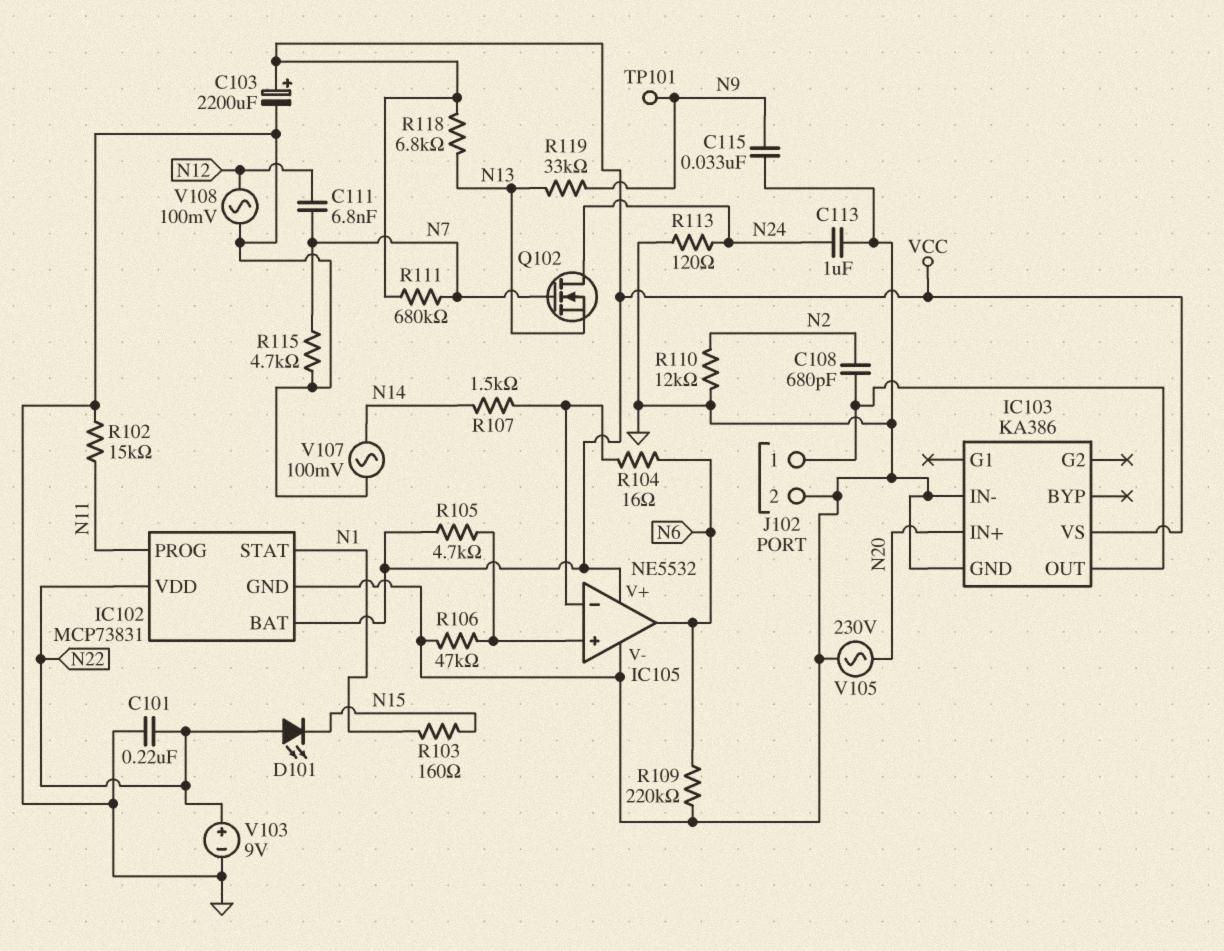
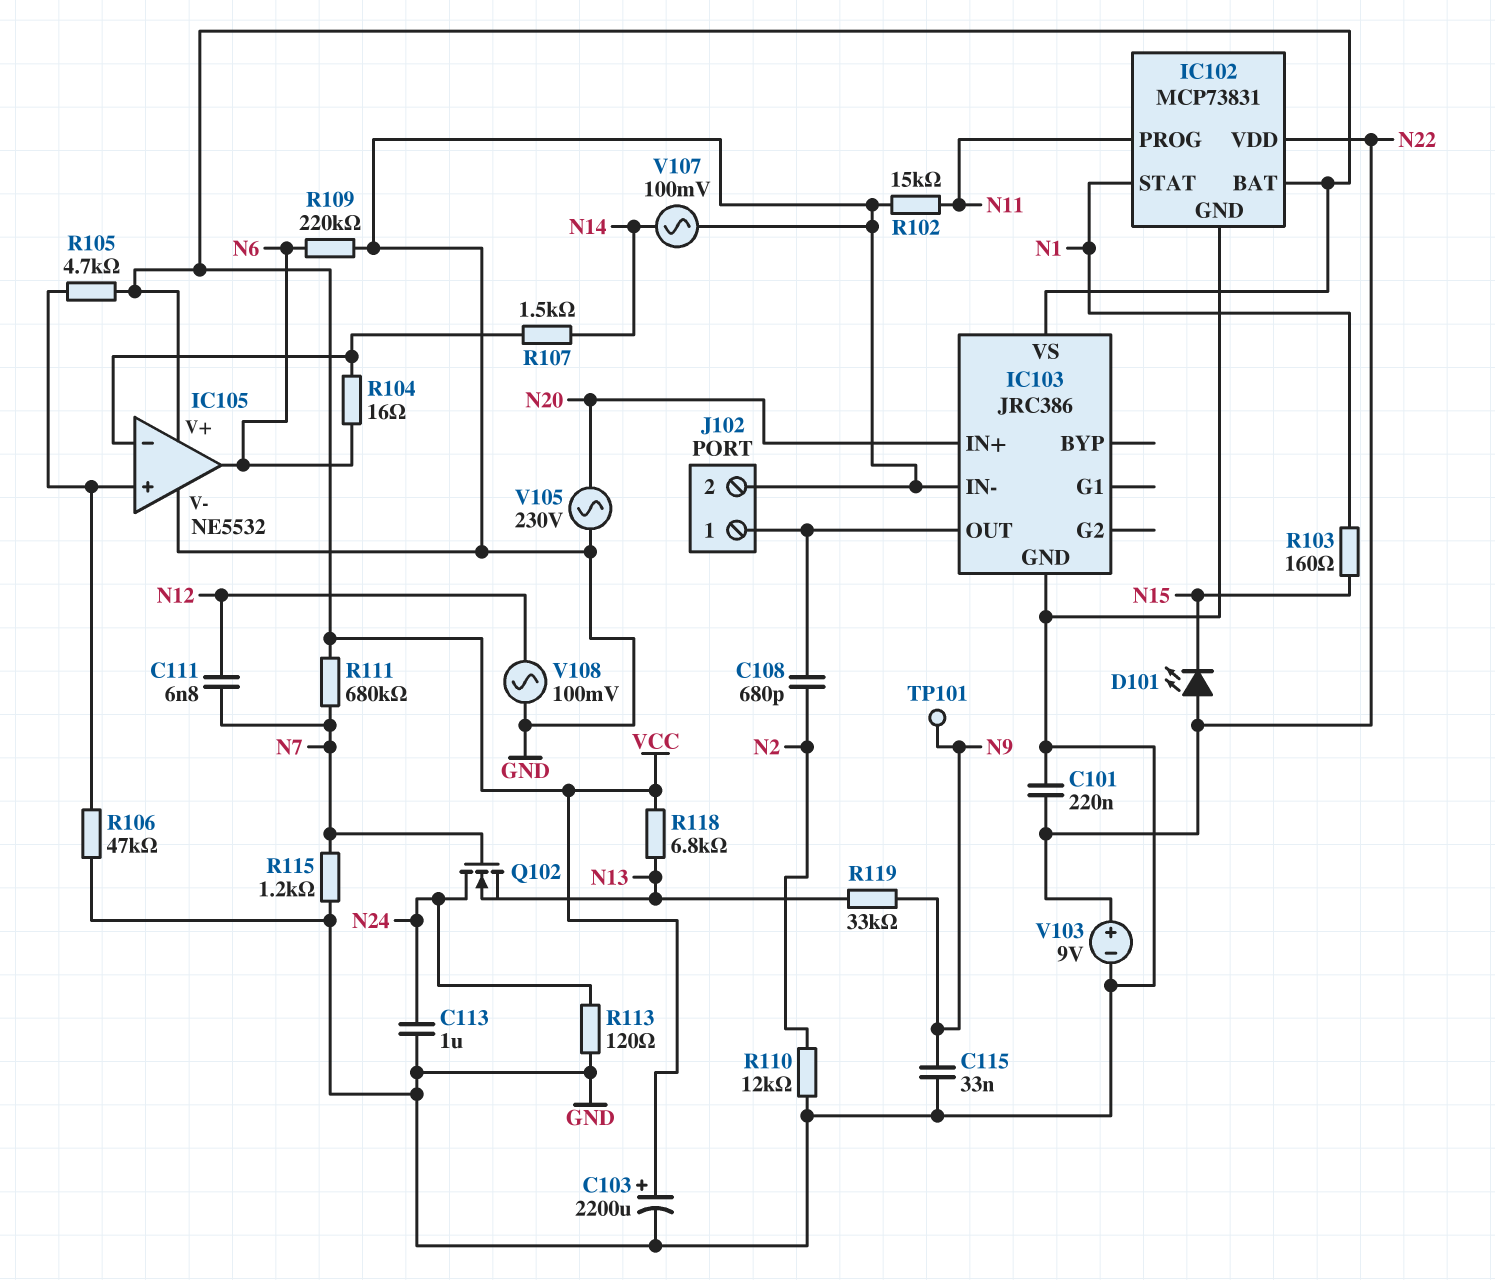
IC103: KA386 -> JRC386
R115: 4.7k (GND, N7) -> 1.2k (GND, N7)

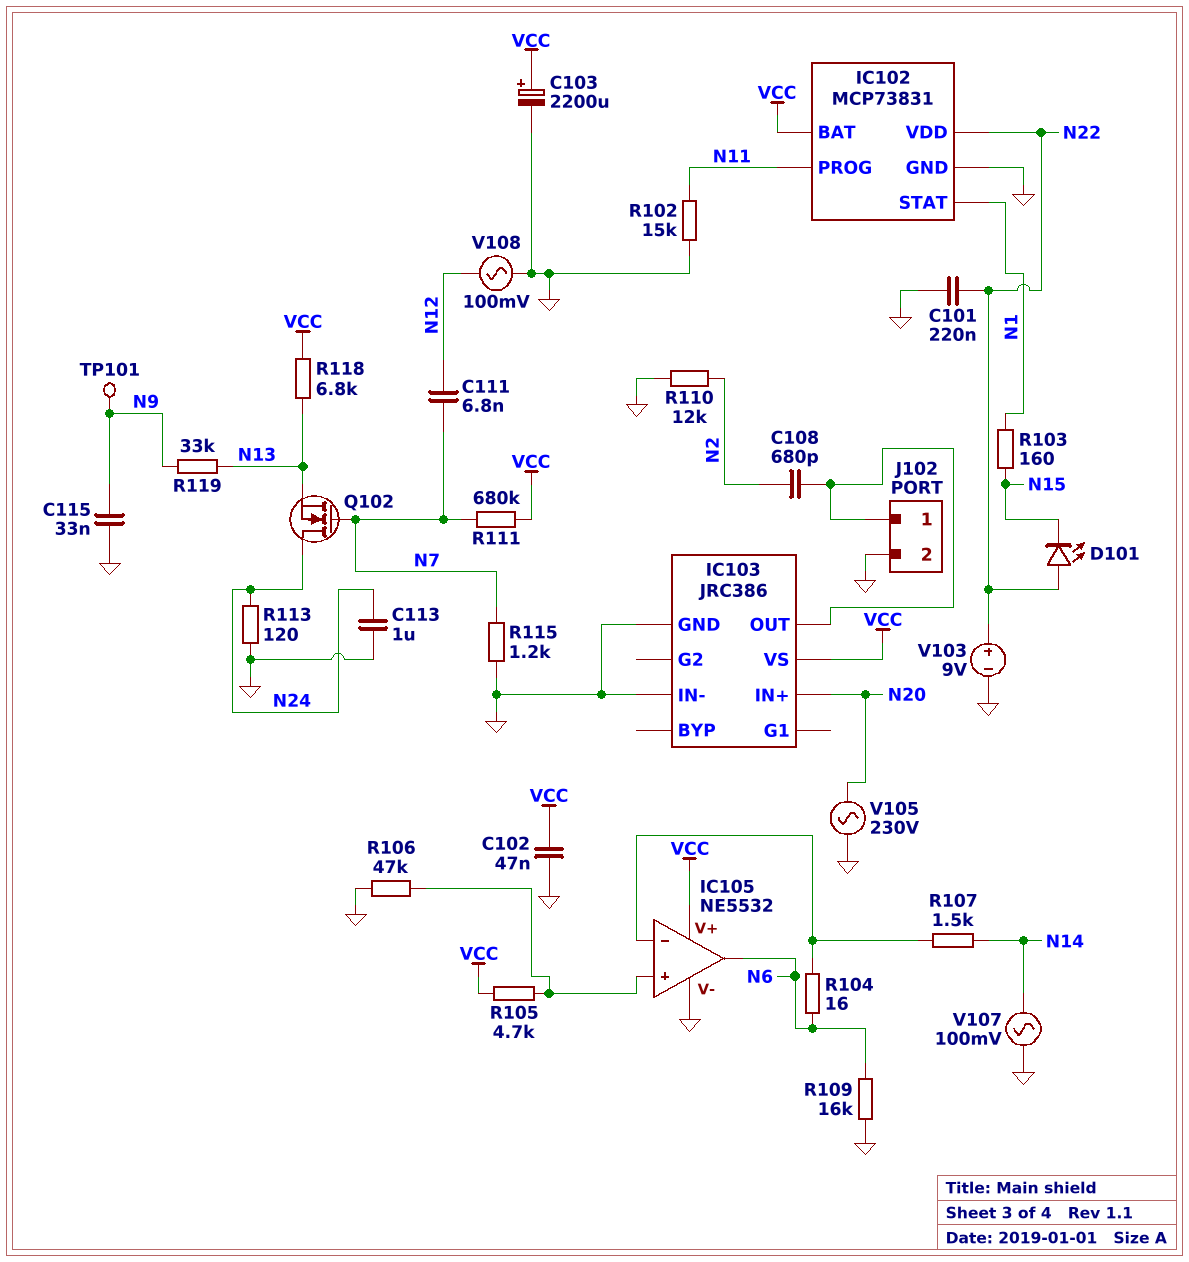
C102: none -> 47nF (GND, VCC)
R109: 220k (GND, N6) -> 16k (GND, N6)

